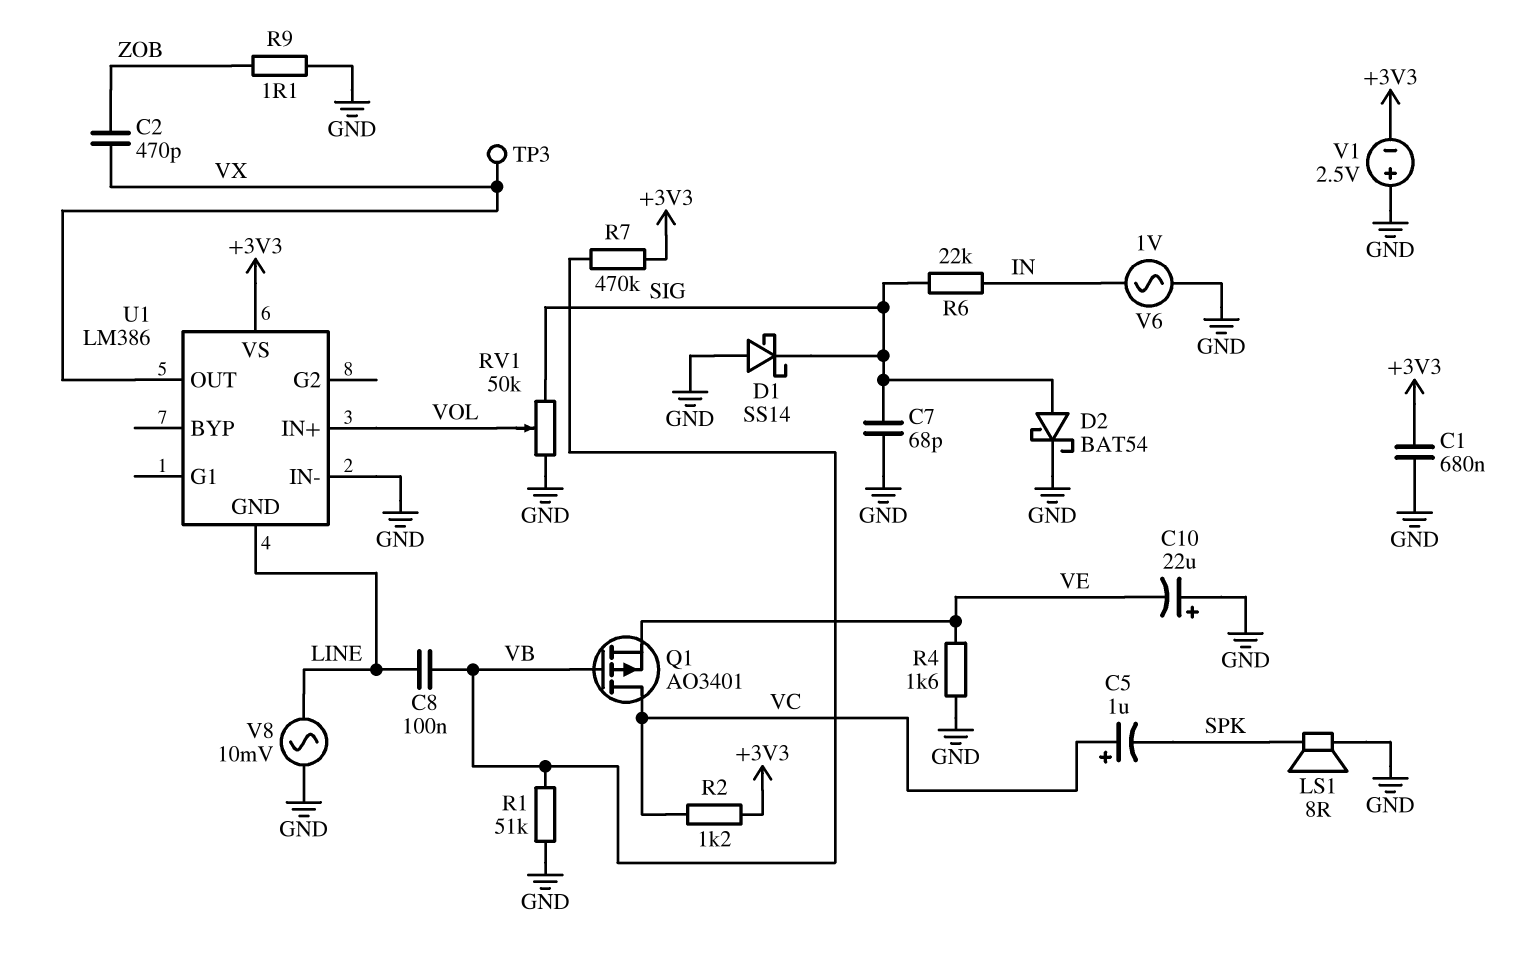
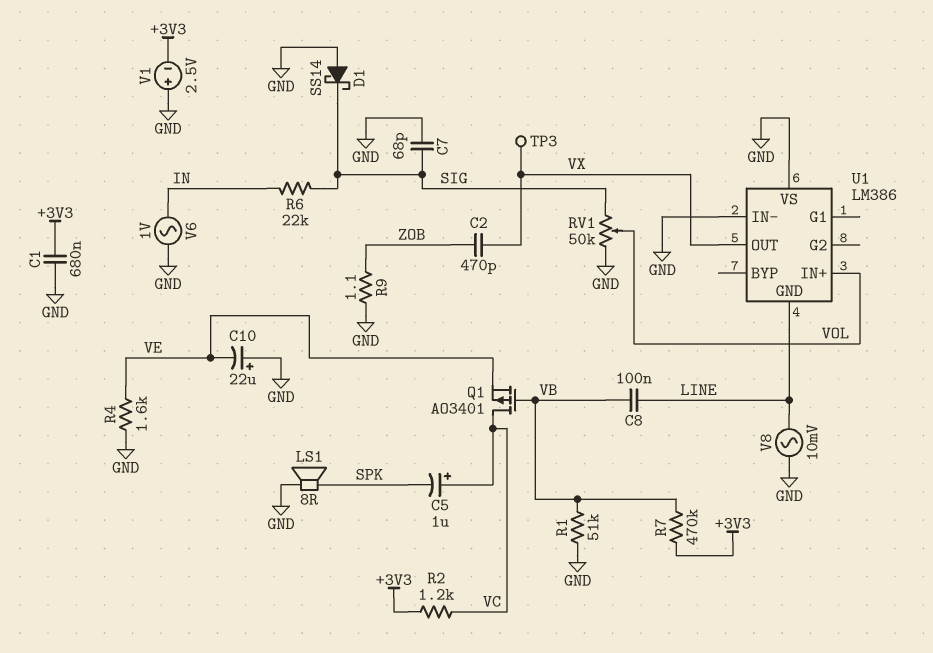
D2: schottky BAT54 (A SIG, K GND) -> none
U1 pin VS: +3V3 -> GND

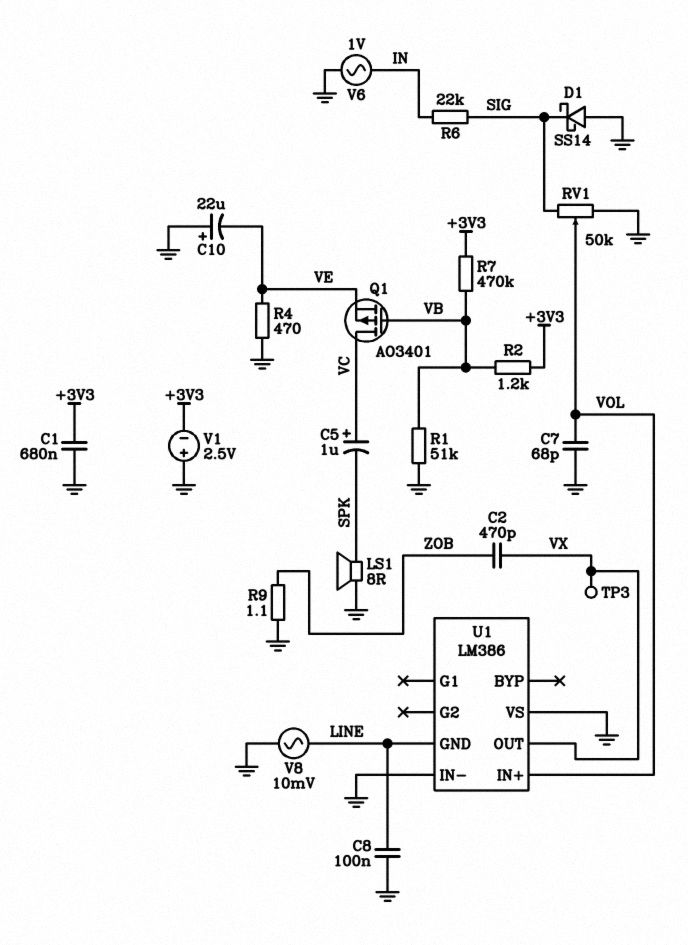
C7: 68pF (GND, SIG) -> 68pF (GND, VOL)
C8: 100nF (LINE, VB) -> 100nF (GND, LINE)
R2: 1.2k (+3V3, VC) -> 1.2k (+3V3, VB)
R4: 1.6k (GND, VE) -> 470 (GND, VE)

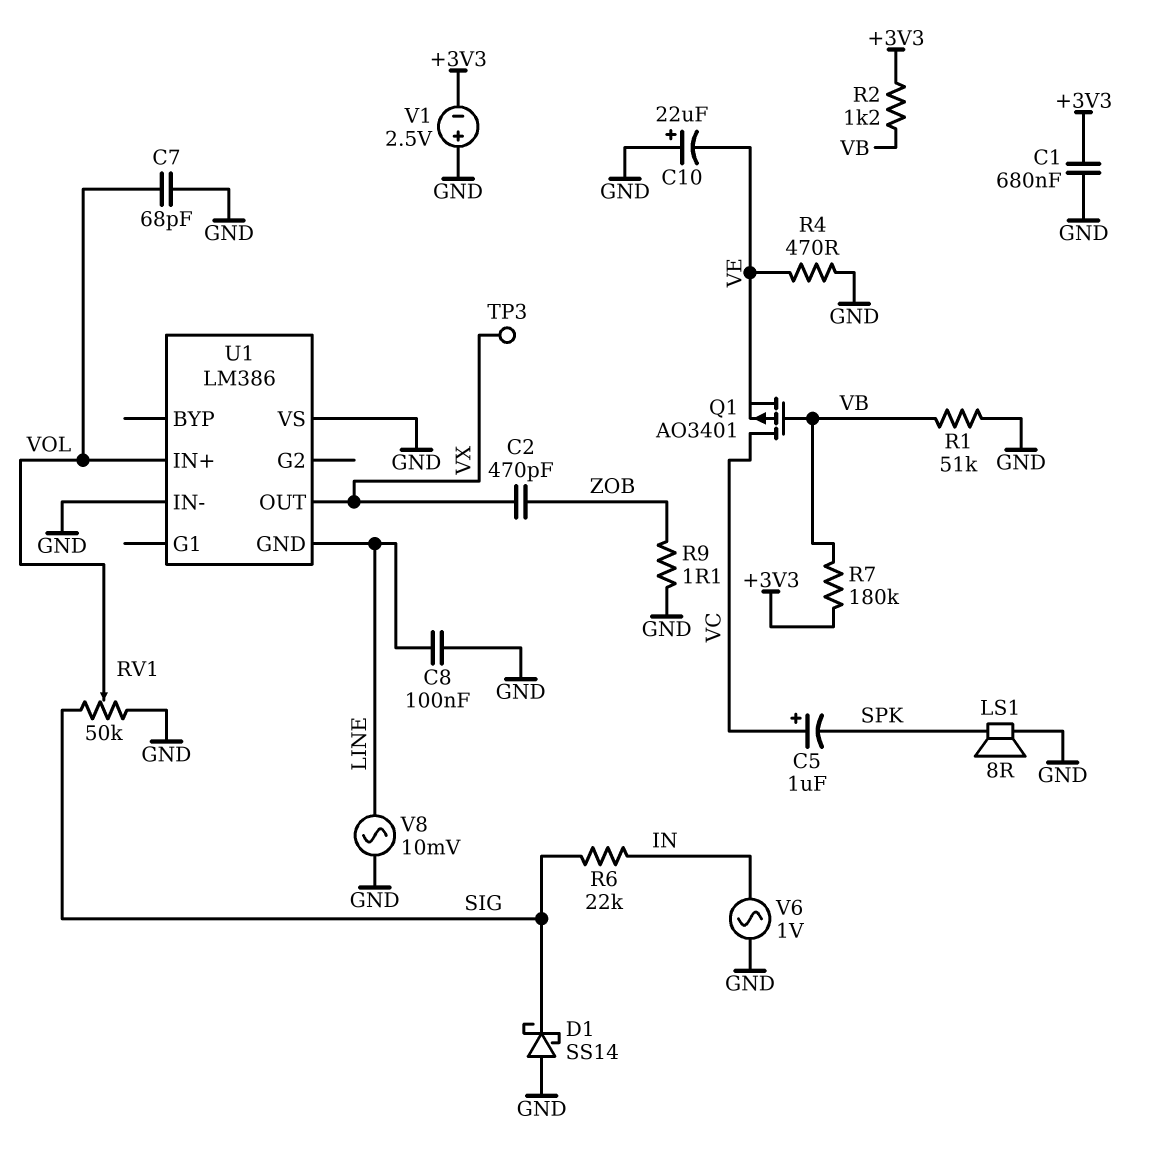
R7: 470k (+3V3, VB) -> 180k (+3V3, VB)

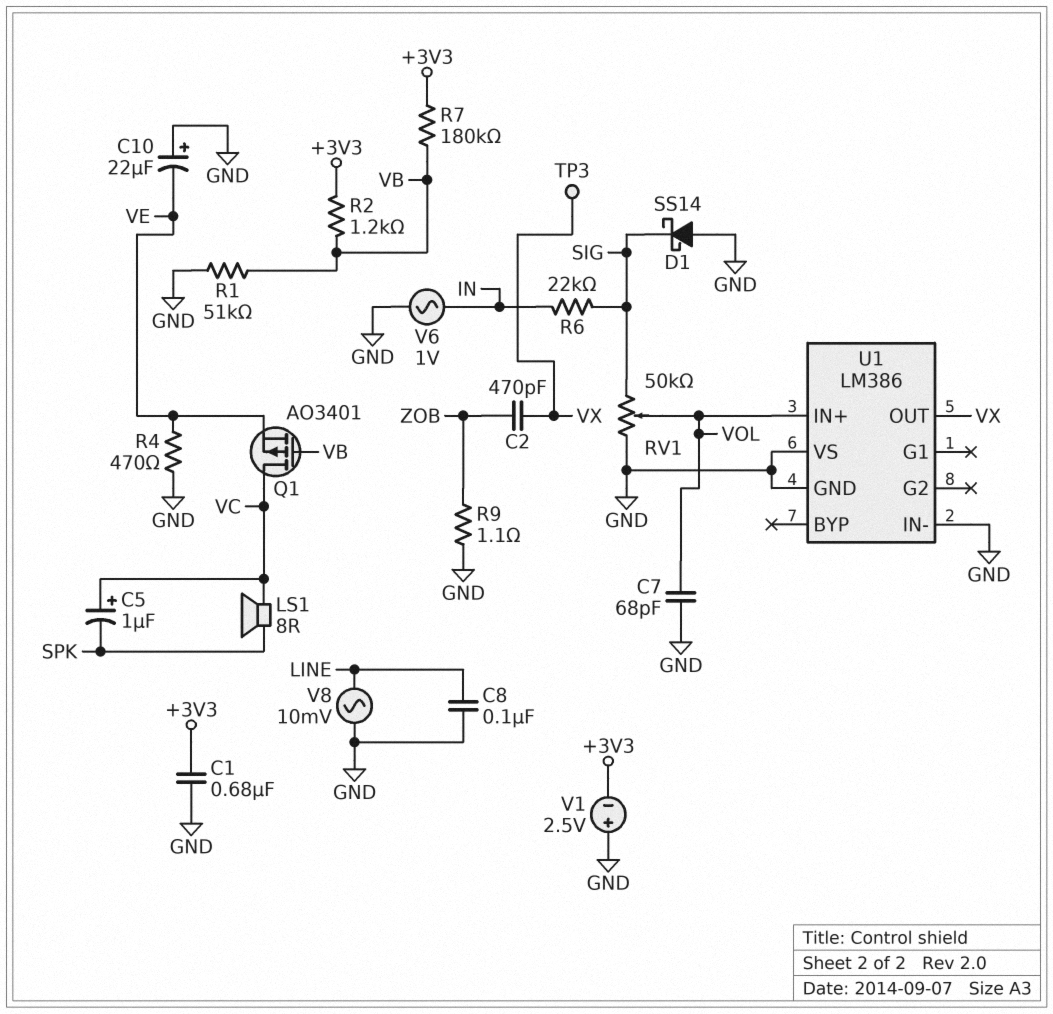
LS1: speaker 8R (GND, SPK) -> speaker 8R (SPK, VC)
U1 pin GND: LINE -> GND

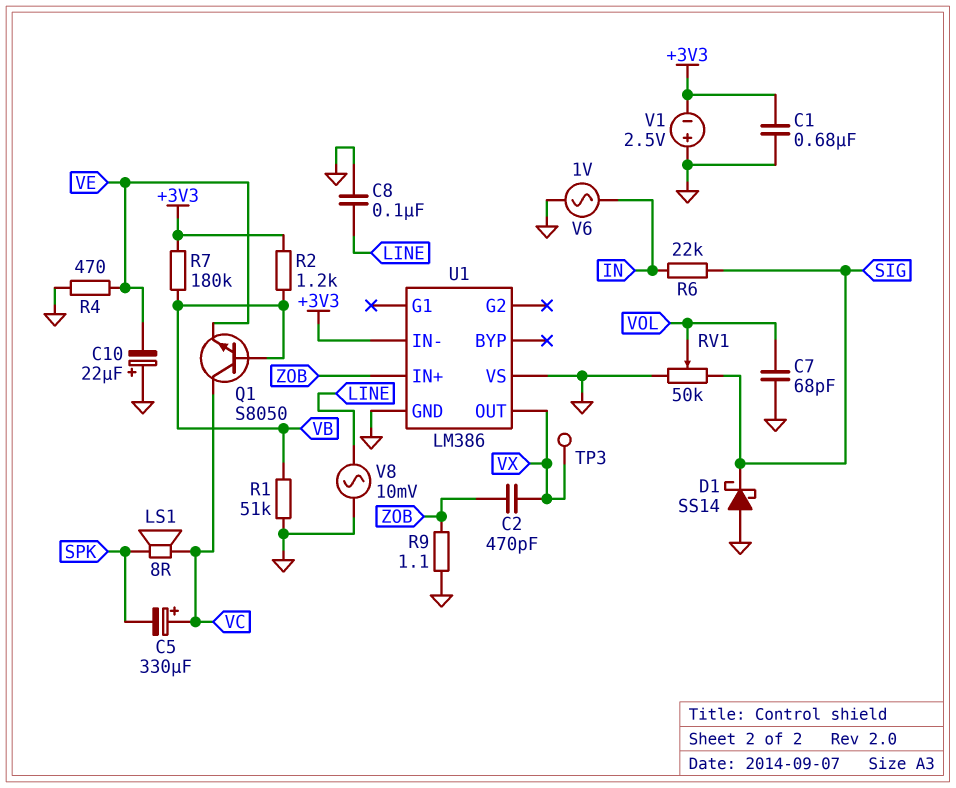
C5: 1uF (plus VC, minus SPK) -> 330uF (plus VC, minus SPK)
Q1: PMOS AO3401 (G VB, D VC, S VE) -> NPN S8050 (B VB, C VC, E VE)
U1 pin IN+: VOL -> ZOB
U1 pin IN-: GND -> +3V3

